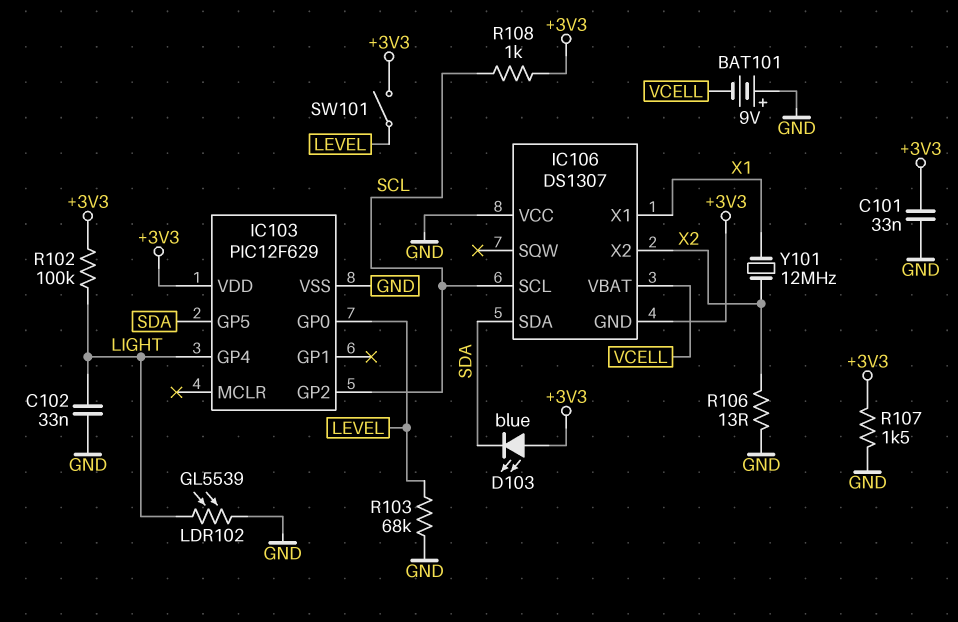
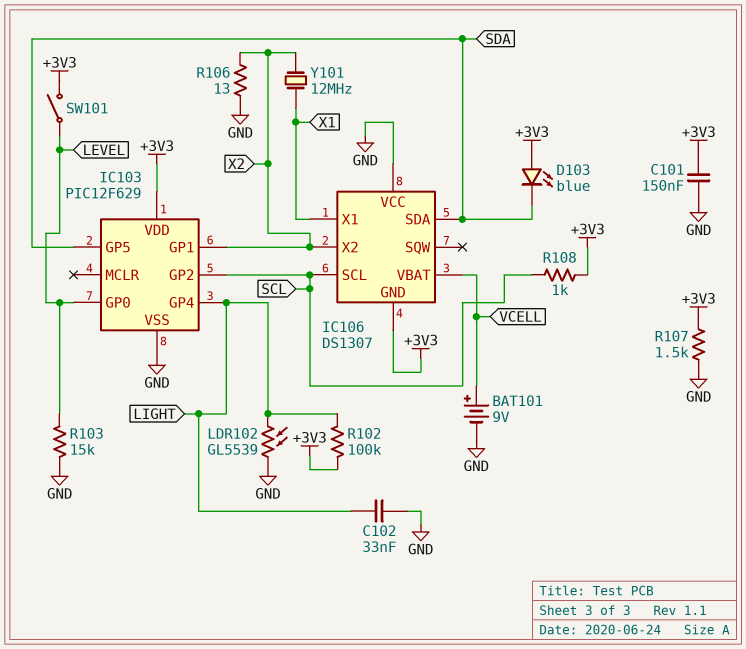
BAT101: 9V (plus GND, minus VCELL) -> 9V (plus VCELL, minus GND)
C101: 33nF (+3V3, GND) -> 150nF (+3V3, GND)
IC103 pin GP1: none -> X2
R103: 68k (GND, LEVEL) -> 15k (GND, LEVEL)

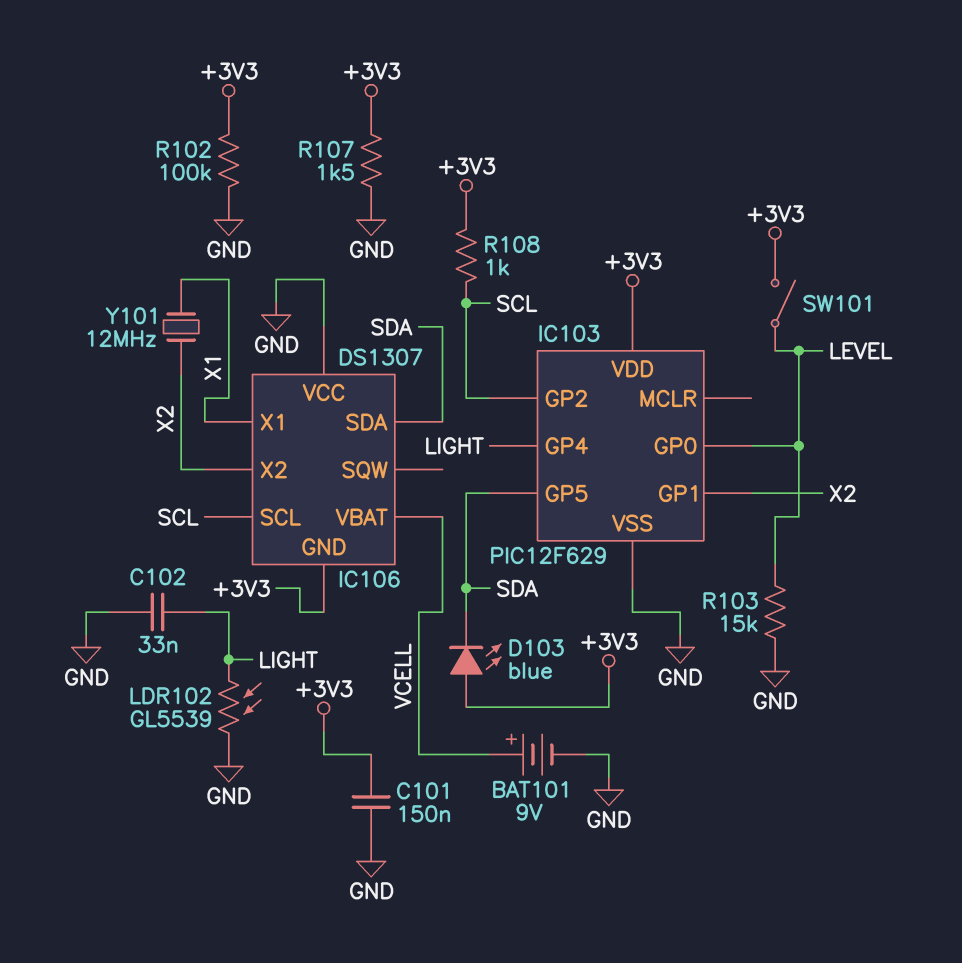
R102: 100k (+3V3, LIGHT) -> 100k (+3V3, GND)
R106: 13 (GND, X2) -> none

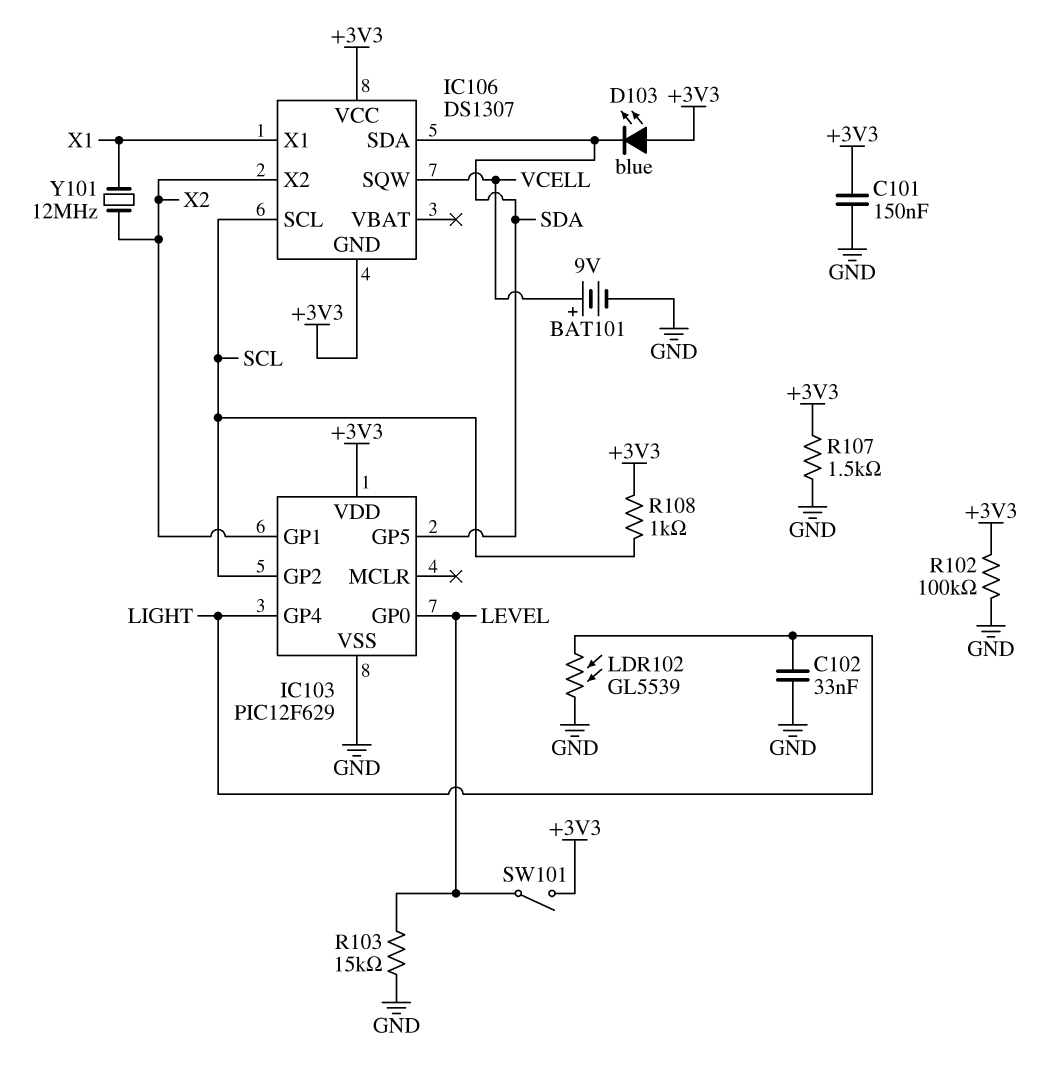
IC106 pin SQW: none -> VCELL
IC106 pin VBAT: VCELL -> none
IC106 pin VCC: GND -> +3V3

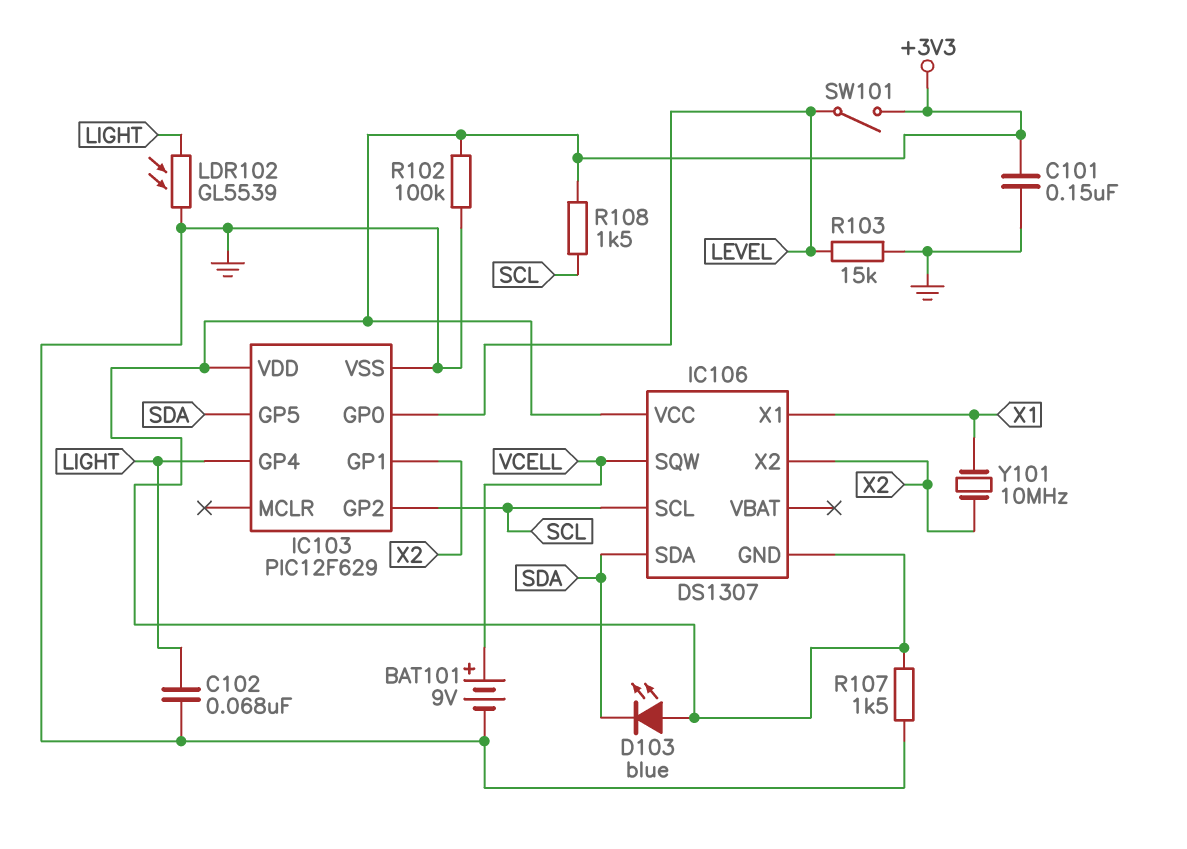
C102: 33nF (GND, LIGHT) -> 68nF (GND, LIGHT)
R108: 1k (+3V3, SCL) -> 1.5k (+3V3, SCL)
Y101: 12MHz (X1, X2) -> 10MHz (X1, X2)

